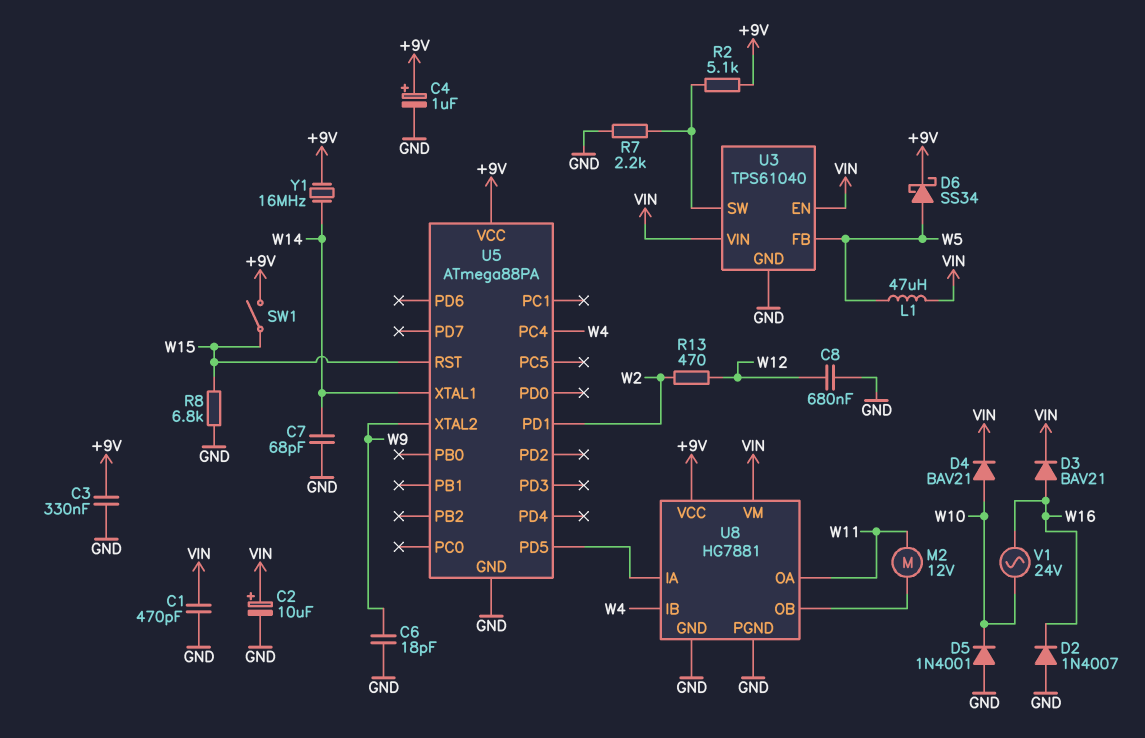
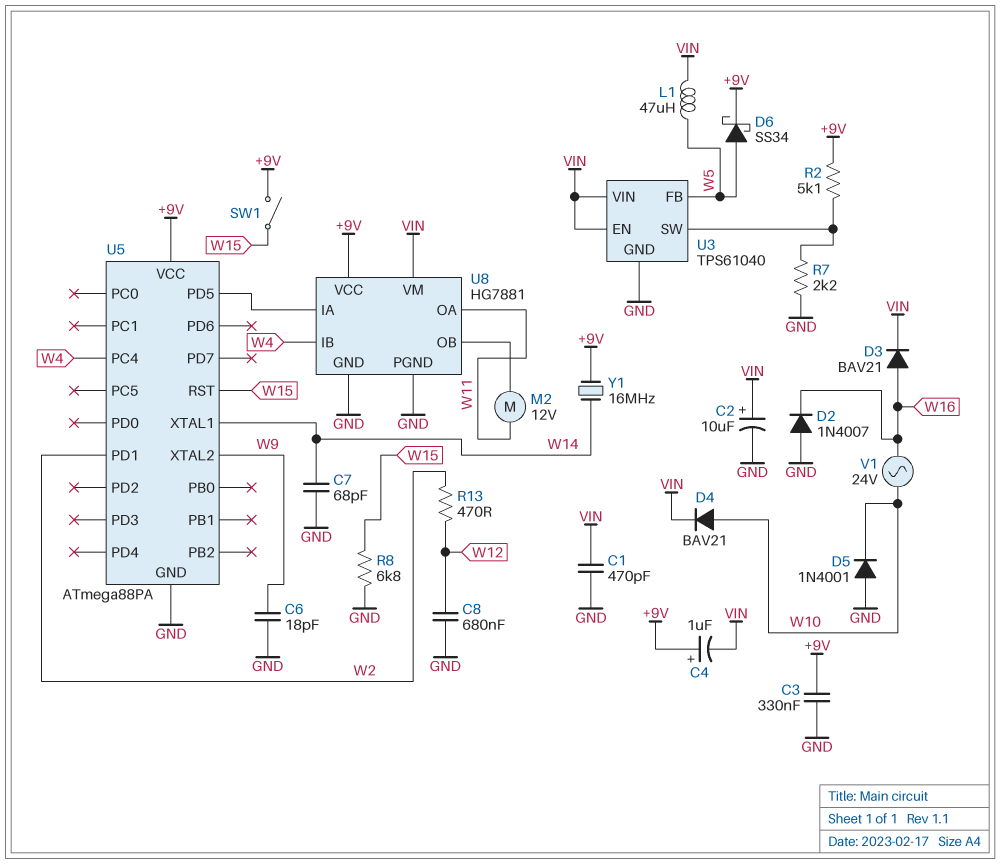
C4: 1uF (plus +9V, minus GND) -> 1uF (plus +9V, minus VIN)

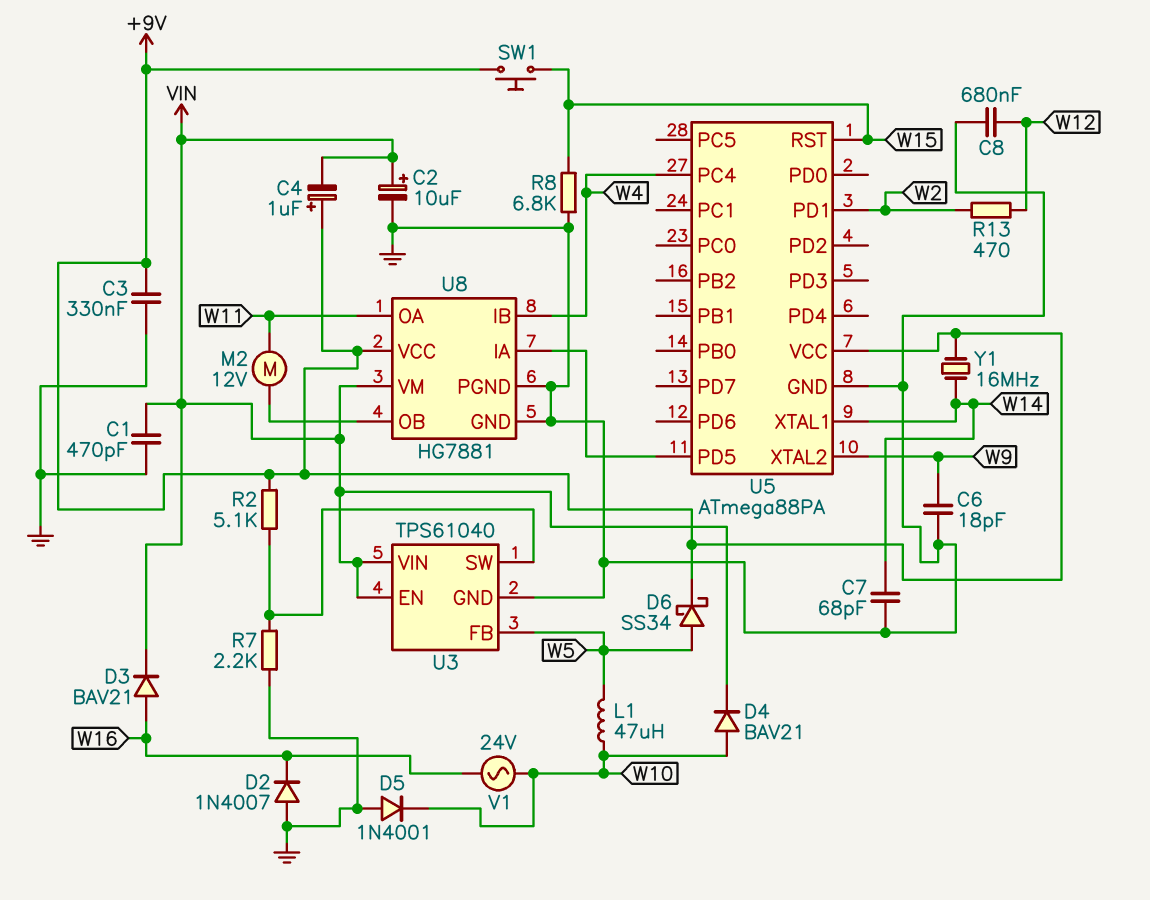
L1: 47uH (VIN, W5) -> 47uH (W5, W10)
SW1: switch (+9V, W15) -> button (+9V, W15)

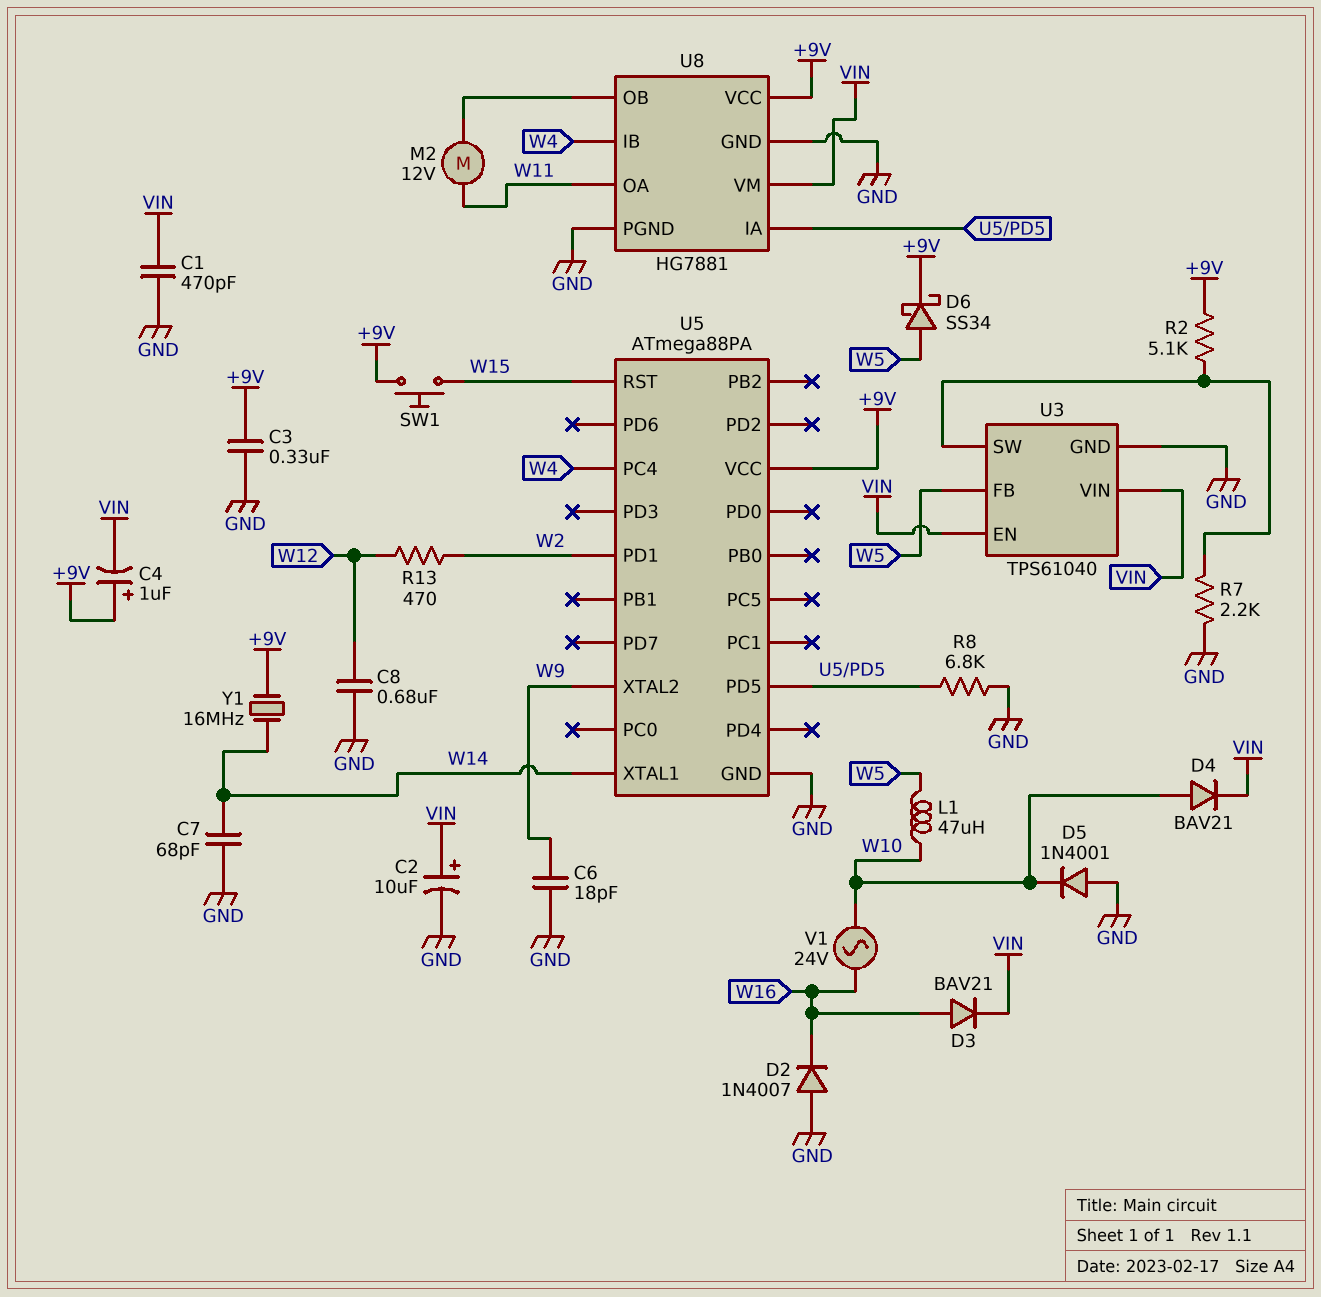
R8: 6.8k (GND, W15) -> 6.8k (GND, U5/PD5)

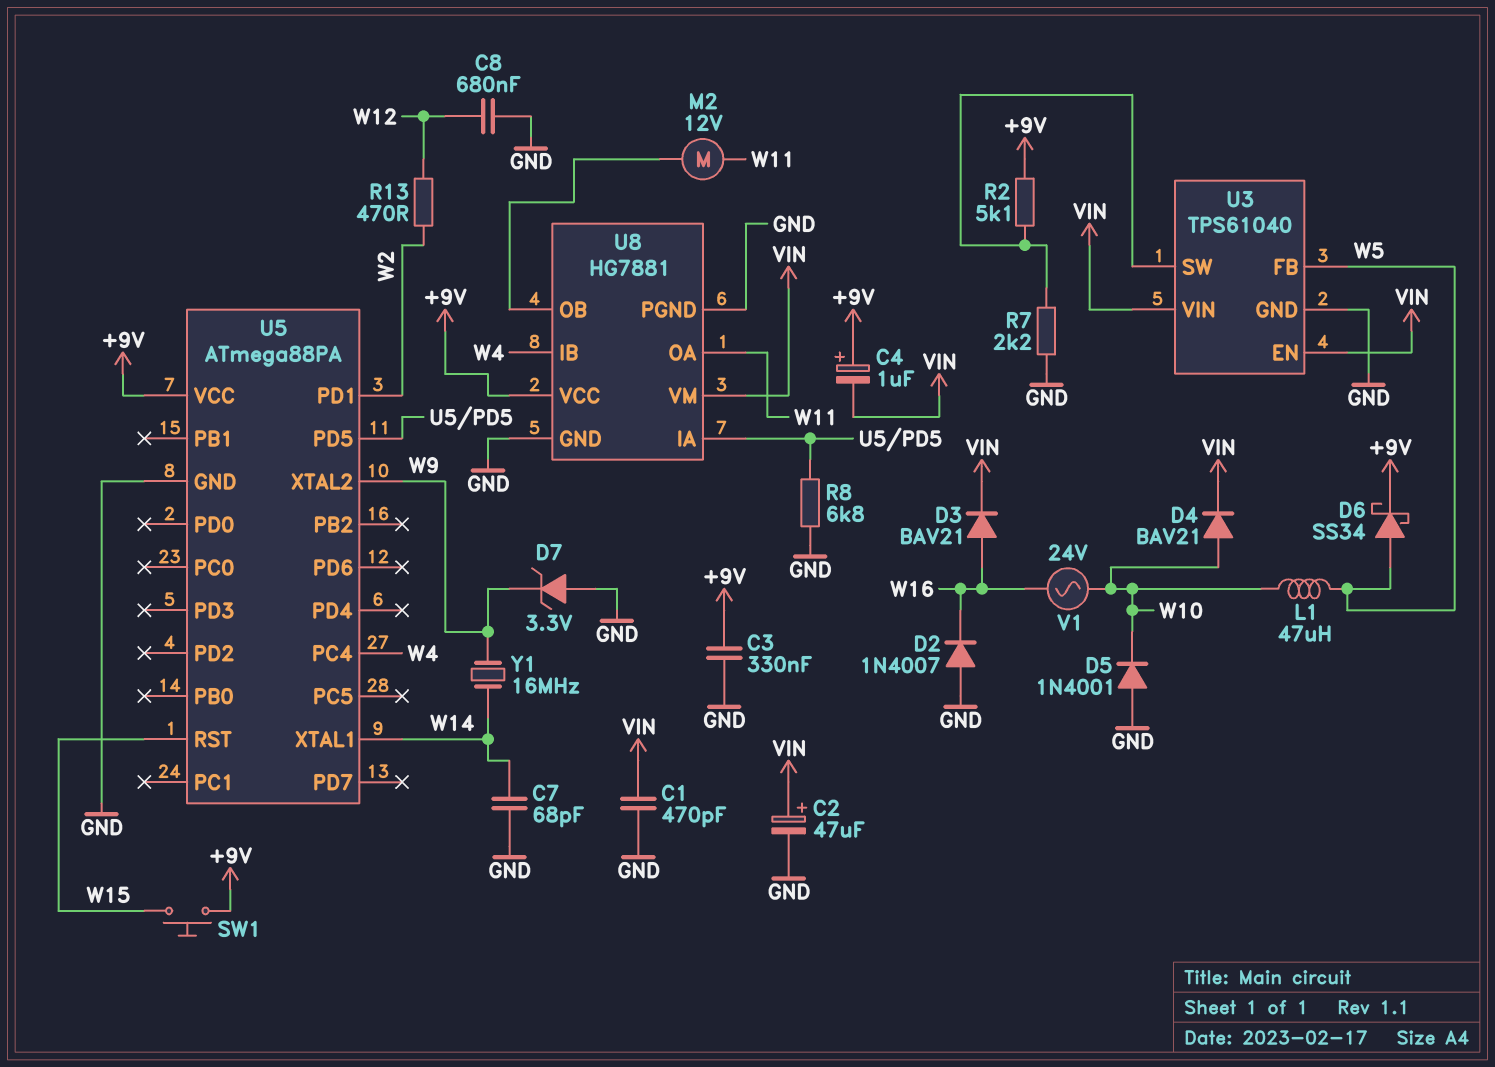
C2: 10uF (plus VIN, minus GND) -> 47uF (plus VIN, minus GND)
C6: 18pF (GND, W9) -> none
D7: none -> zener 3.3V (A GND, K W9)
Y1: 16MHz (+9V, W14) -> 16MHz (W9, W14)

